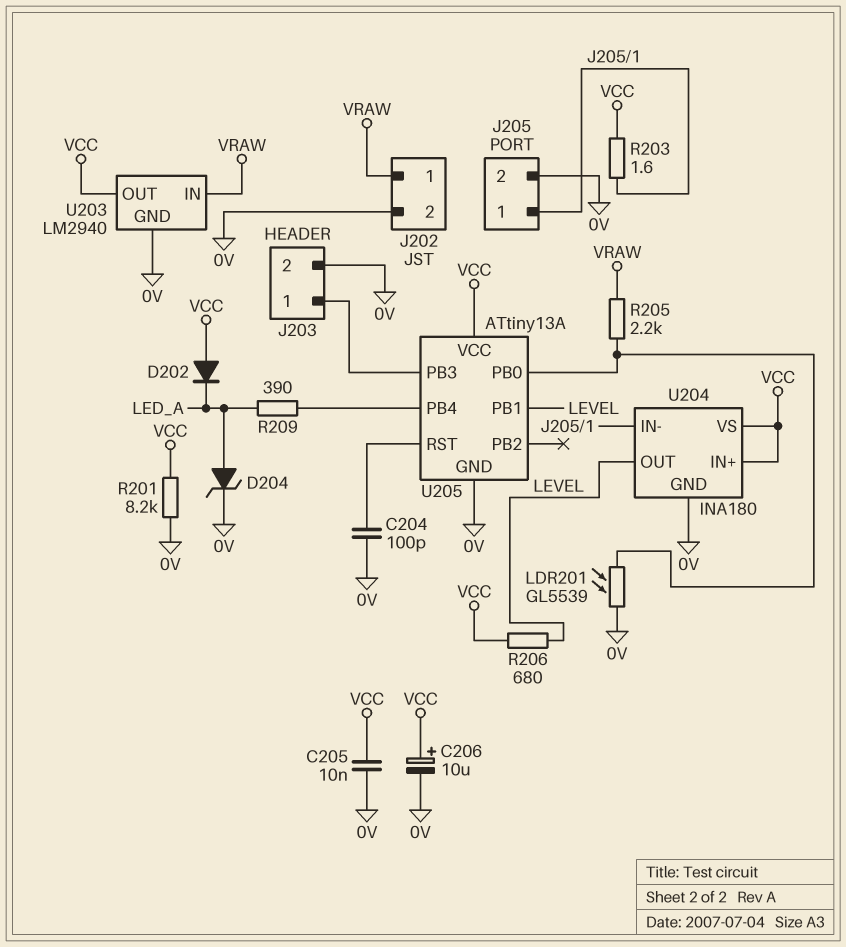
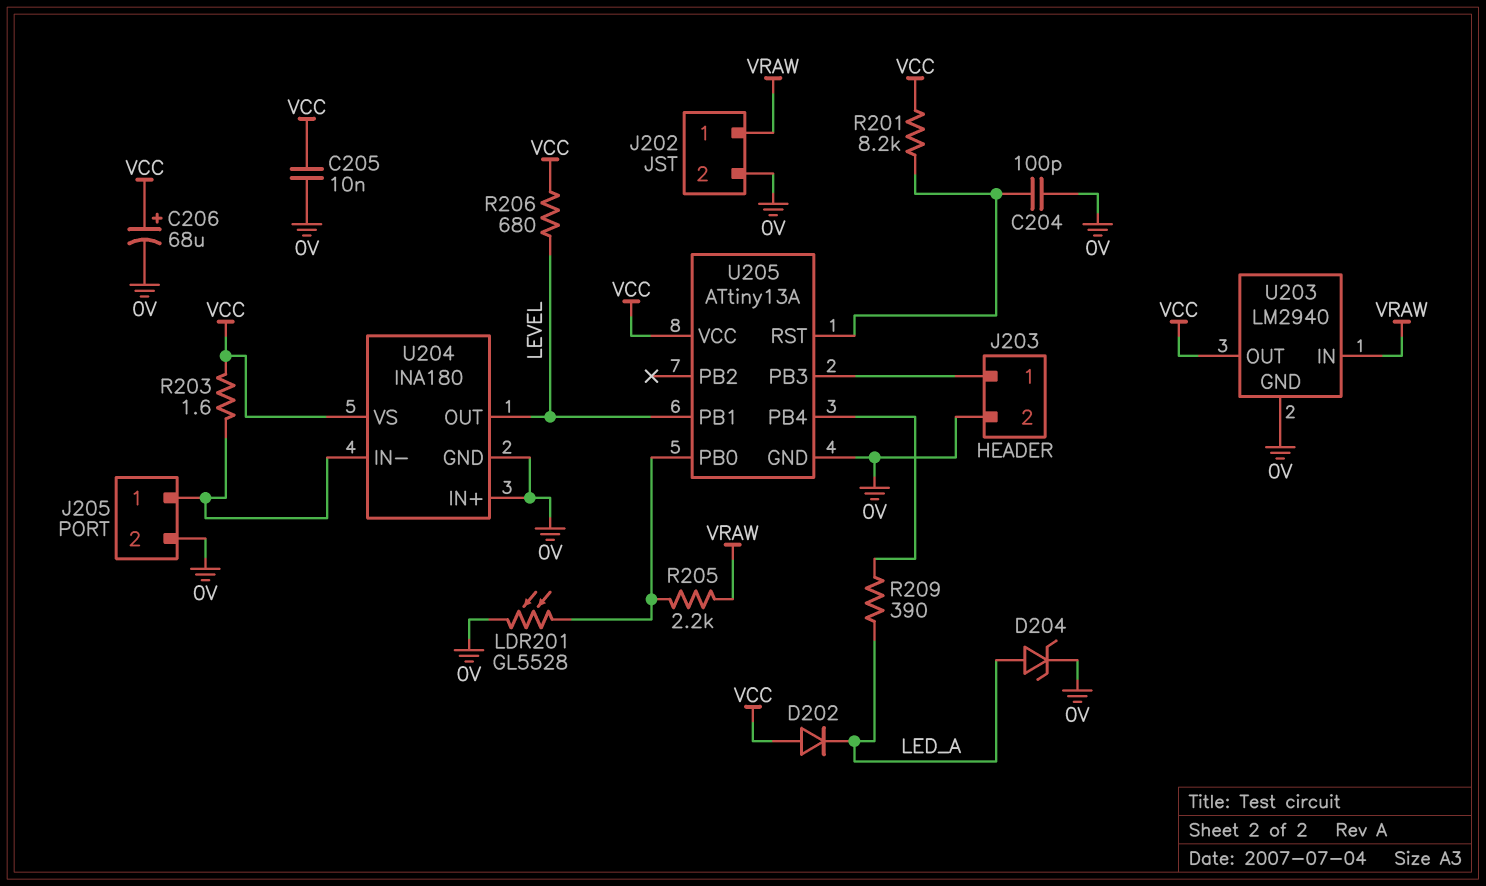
C206: 10uF (plus VCC, minus 0V) -> 68uF (plus VCC, minus 0V)
LDR201: GL5539 (0V, U205/PB0) -> GL5528 (0V, U205/PB0)
R201: 8.2k (0V, VCC) -> 8.2k (U205/RST, VCC)
U204 pin IN+: VCC -> 0V

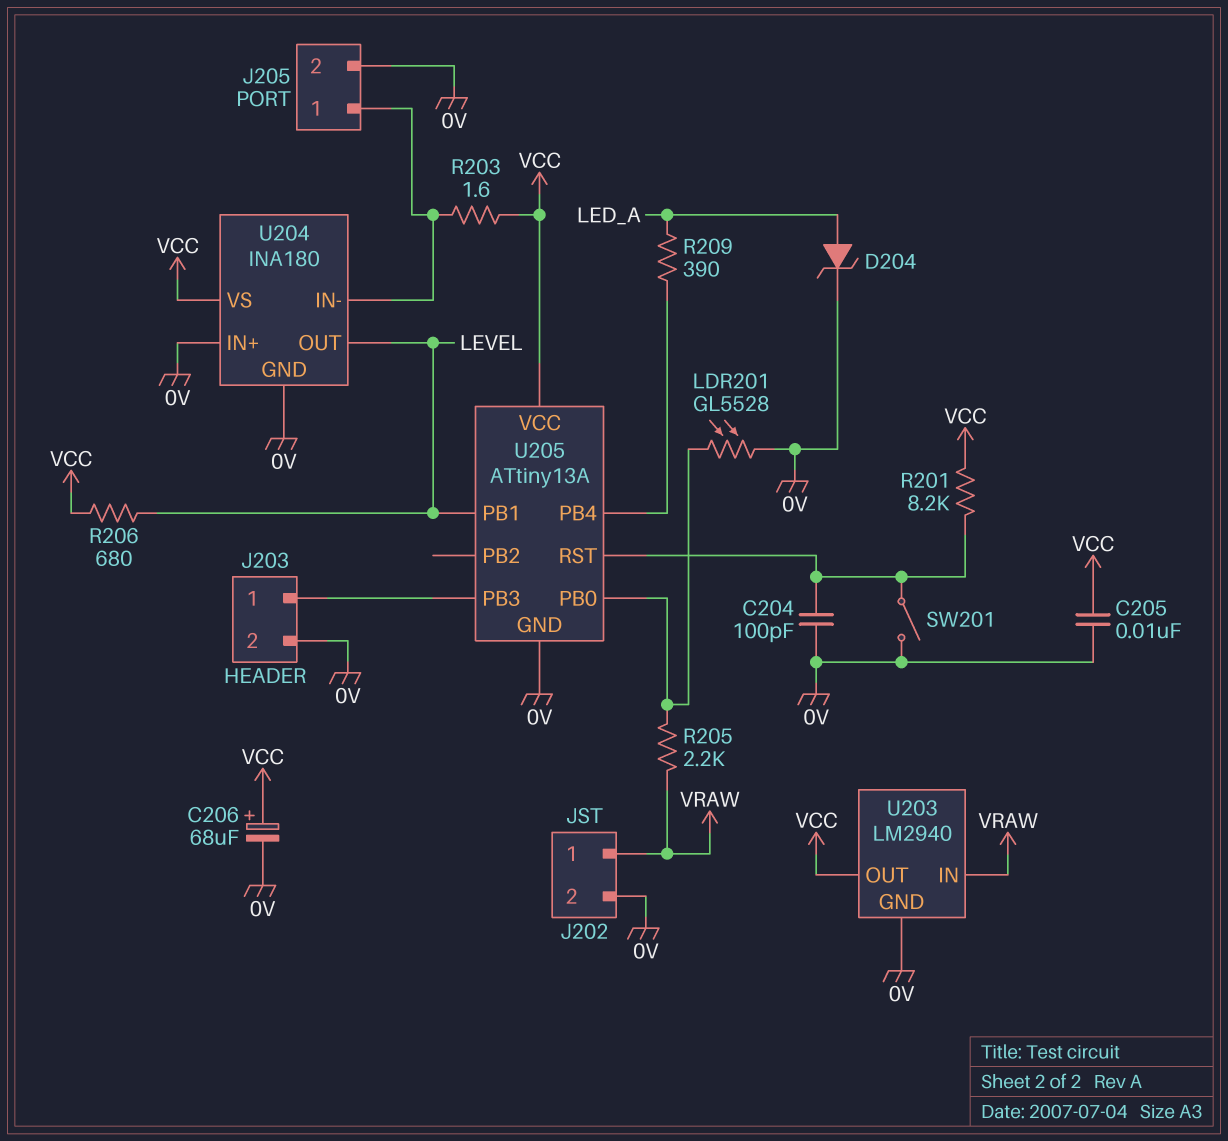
D202: diode (A VCC, K LED_A) -> none
SW201: none -> switch (0V, U205/RST)

